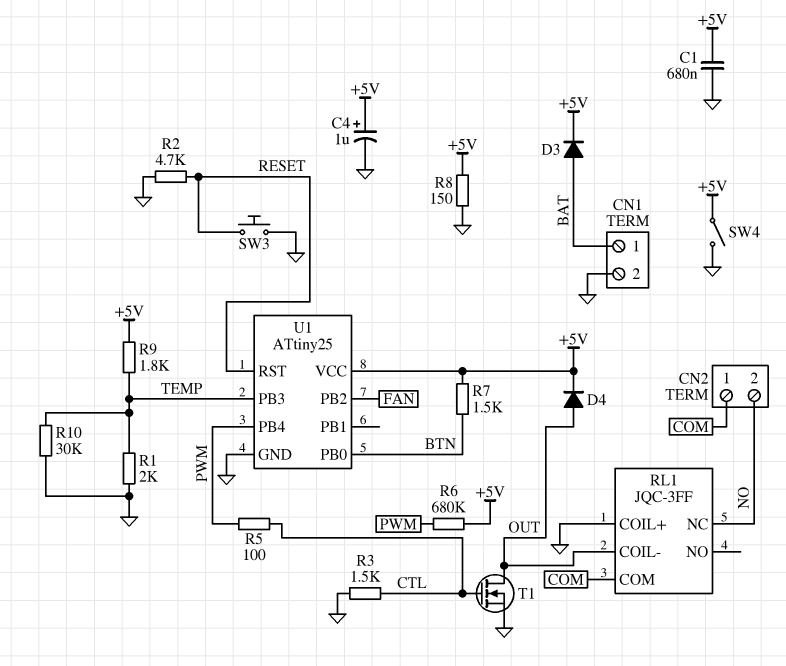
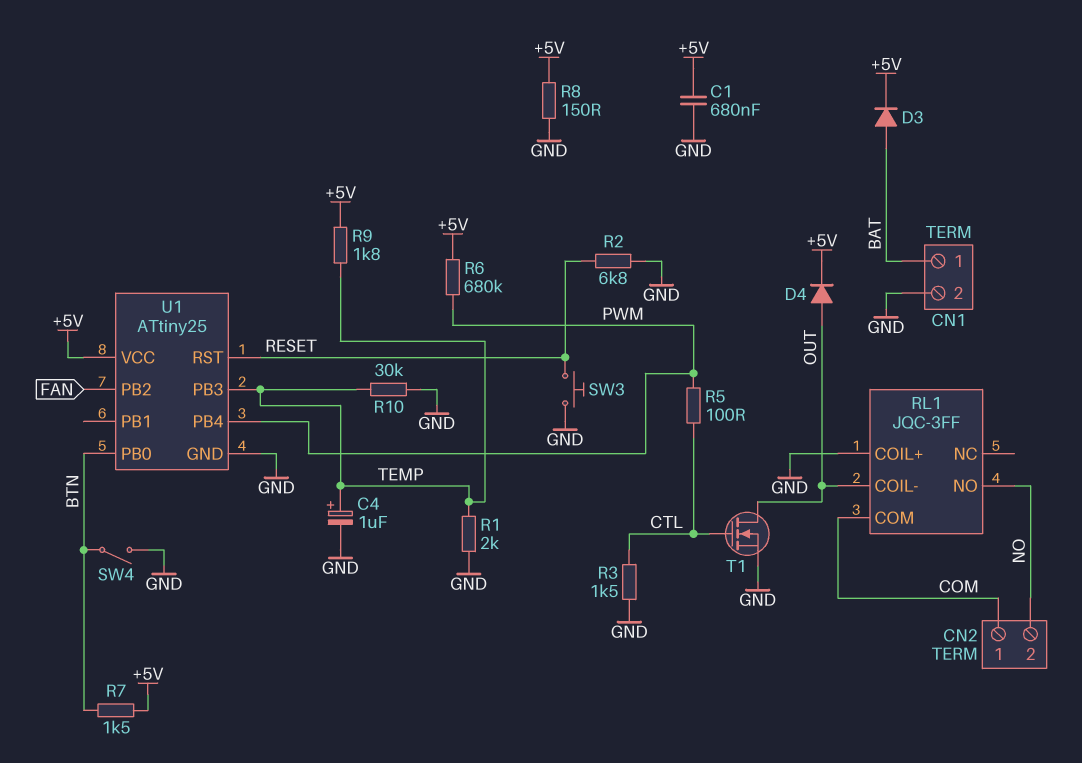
C4: 1uF (plus +5V, minus GND) -> 1uF (plus TEMP, minus GND)
R2: 4.7k (GND, RESET) -> 6.8k (GND, RESET)
RL1 pin NC: NO -> none
RL1 pin NO: none -> NO
SW4: switch (+5V, GND) -> switch (BTN, GND)

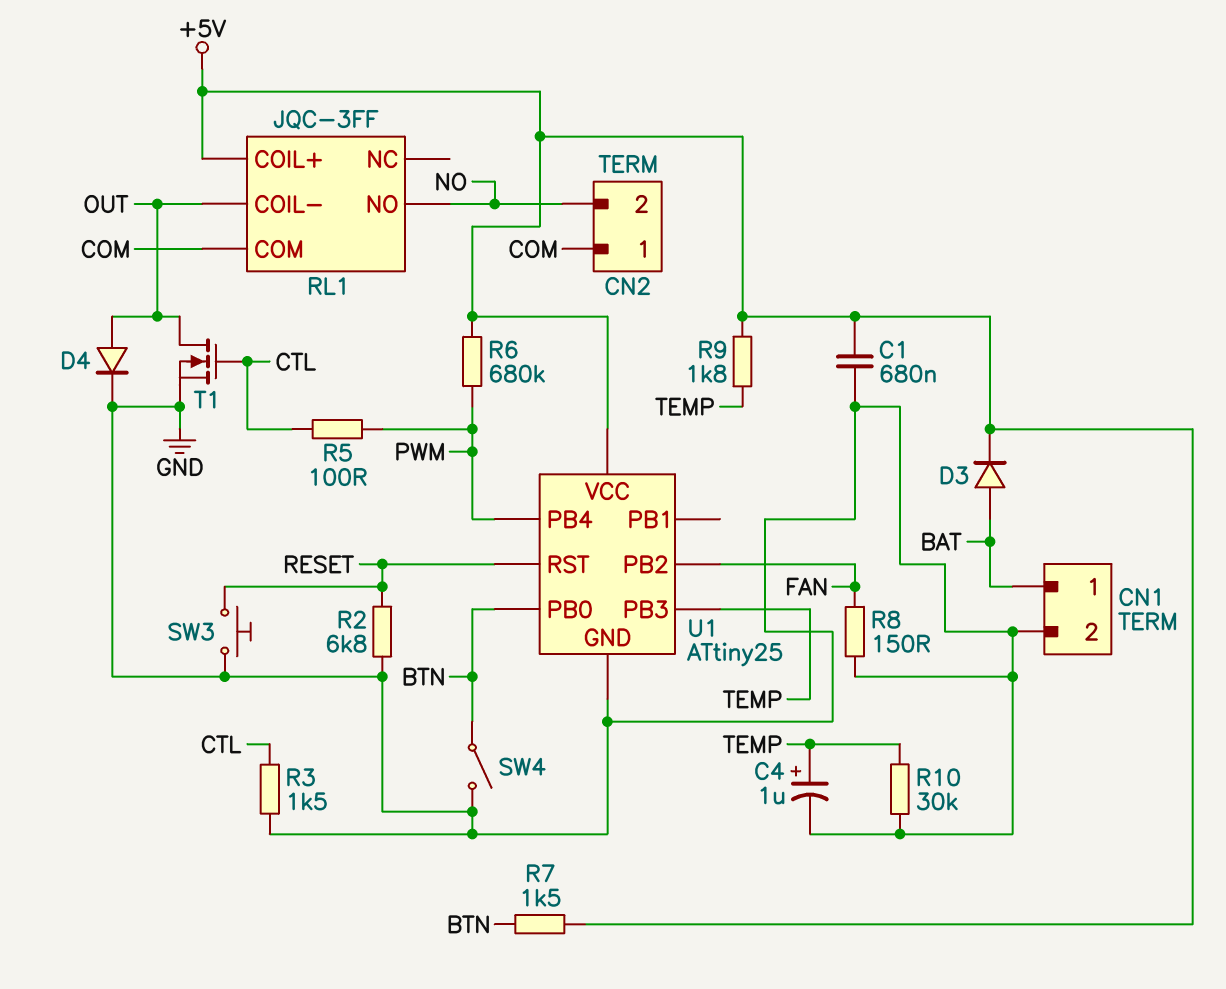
D4: diode (A OUT, K +5V) -> diode (A OUT, K GND)
R1: 2k (GND, TEMP) -> none
R8: 150 (+5V, GND) -> 150 (FAN, GND)
RL1 pin COIL+: GND -> +5V

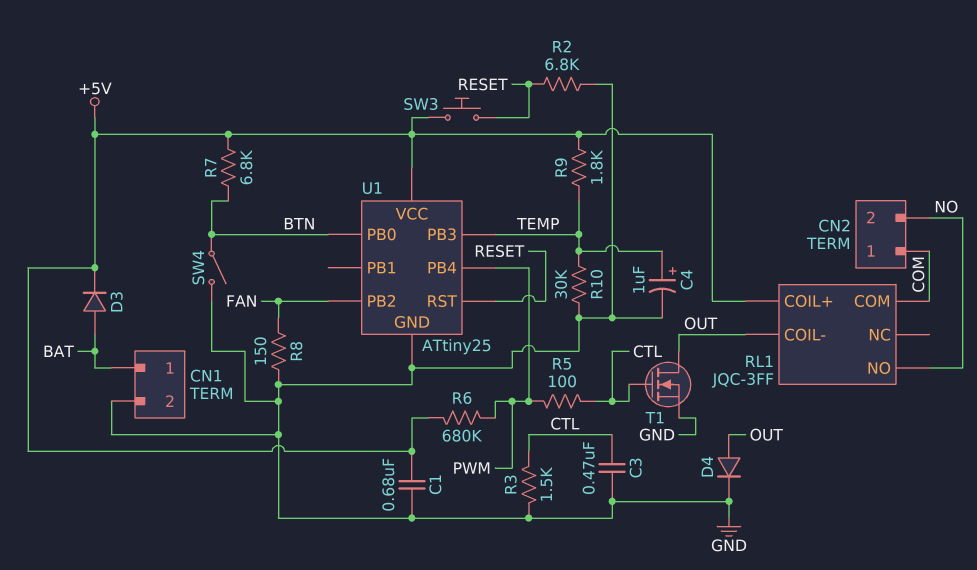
C3: none -> 470nF (CTL, GND)
R7: 1.5k (+5V, BTN) -> 6.8k (+5V, BTN)
SW3: button (GND, RESET) -> button (+5V, RESET)

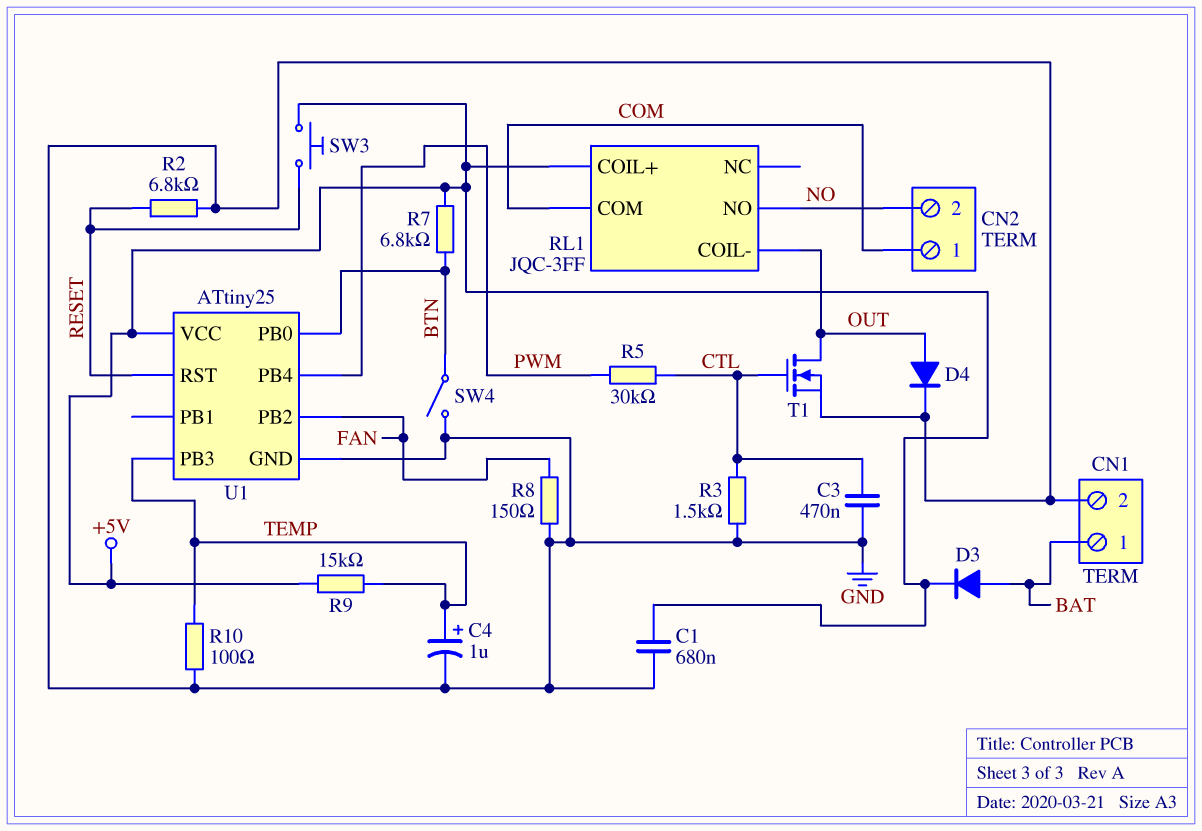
R5: 100 (CTL, PWM) -> 30k (CTL, PWM)
R6: 680k (+5V, PWM) -> none
R9: 1.8k (+5V, TEMP) -> 15k (+5V, TEMP)
R10: 30k (GND, TEMP) -> 100 (GND, TEMP)

